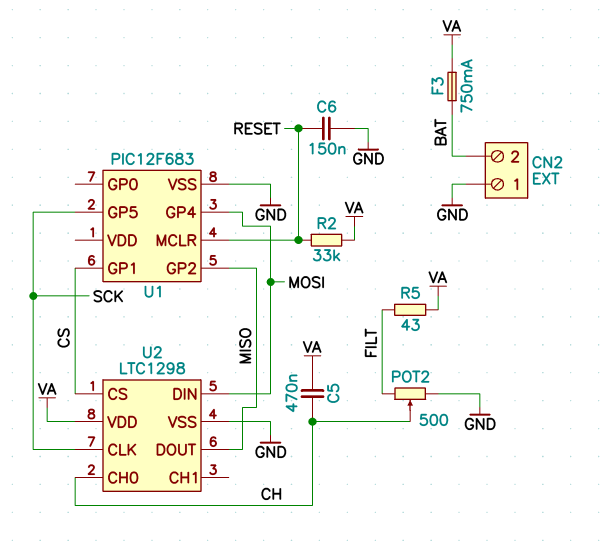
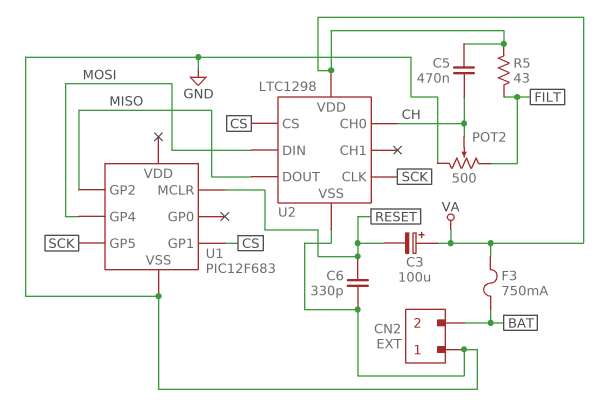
C3: none -> 100uF (plus VA, minus RESET)
C6: 150nF (GND, RESET) -> 330pF (GND, RESET)
R2: 33k (RESET, VA) -> none

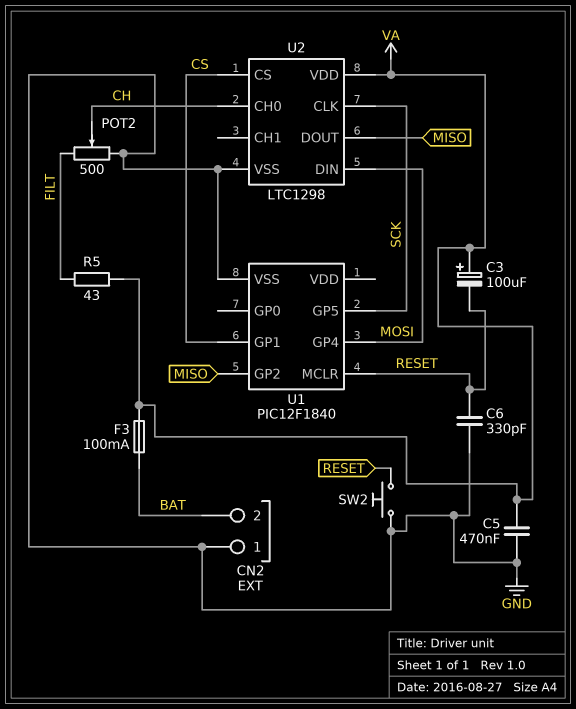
C5: 470nF (CH, VA) -> 470nF (GND, VA)
F3: 750mA (BAT, VA) -> 100mA (BAT, VA)
SW2: none -> button (GND, RESET)
U1: PIC12F683 -> PIC12F1840

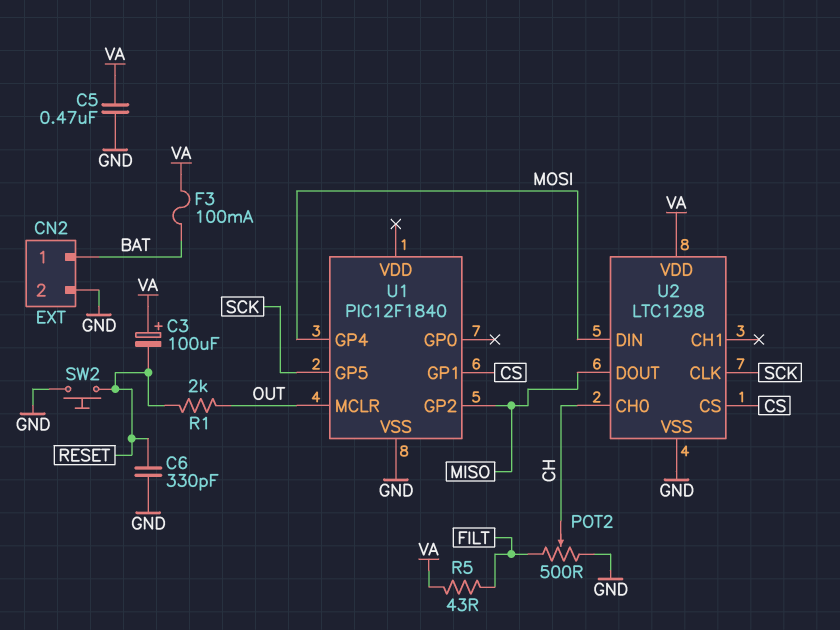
CN2 pin 1: GND -> BAT
CN2 pin 2: BAT -> GND
R1: none -> 2k (OUT, RESET)
U1 pin MCLR: RESET -> OUT

